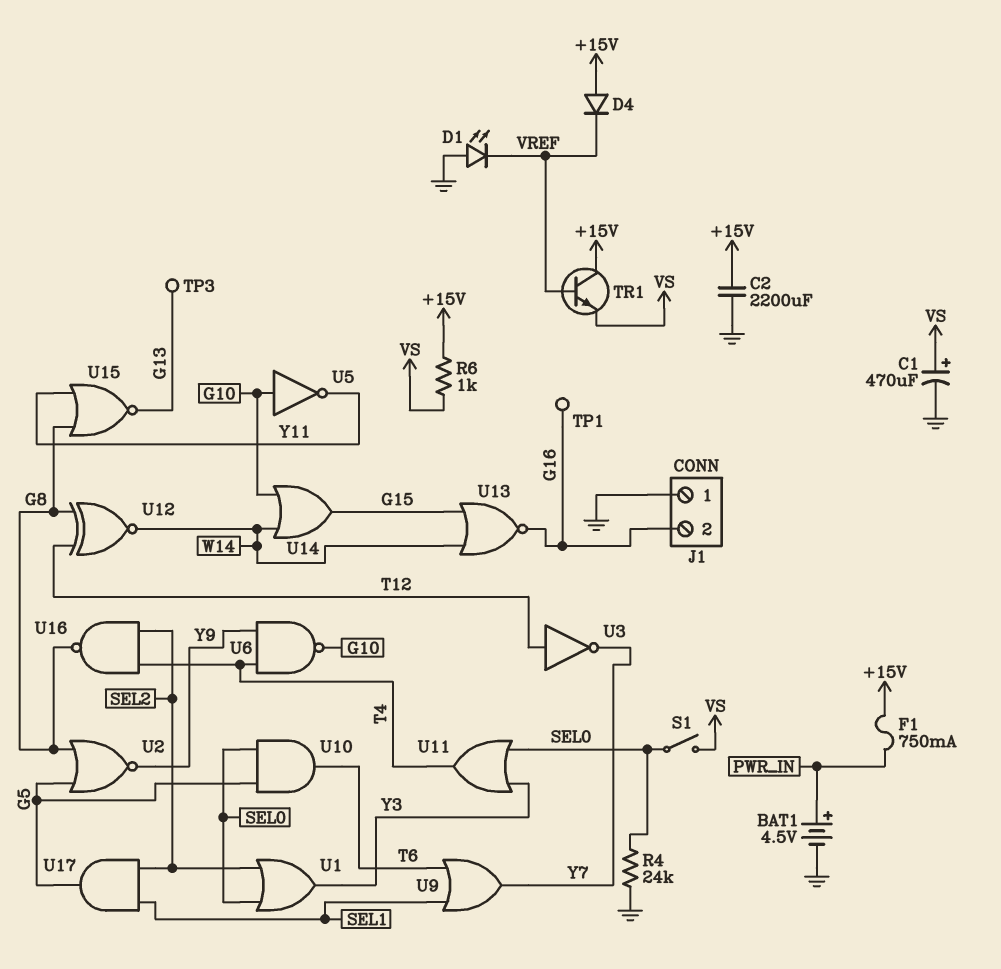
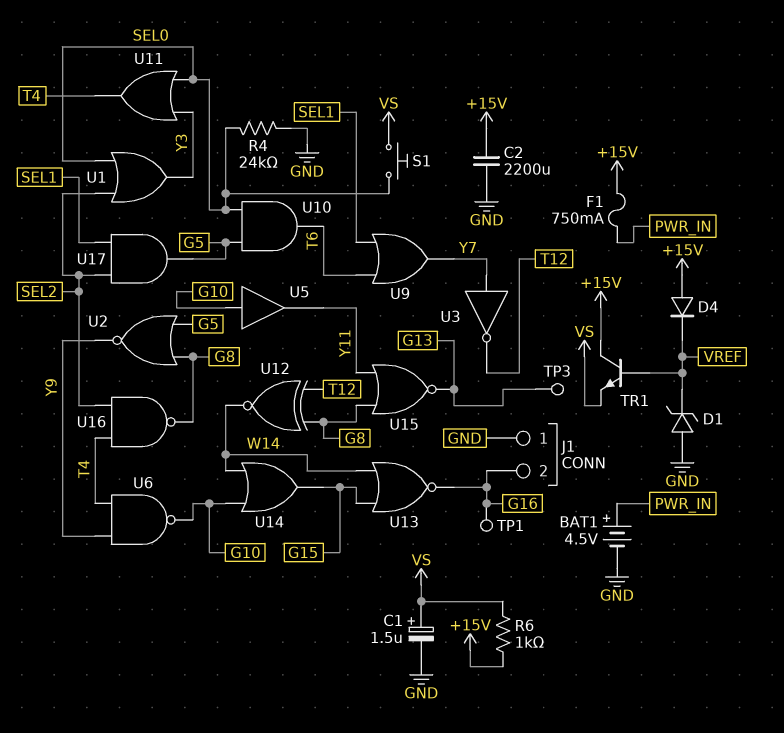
C1: 470uF (plus VS, minus GND) -> 1.5uF (plus VS, minus GND)
D1: LED (A GND, K VREF) -> zener (A GND, K VREF)
S1: switch (SEL0, VS) -> button (SEL0, VS)
U3: NOT (in T12, out Y7) -> NOT (in Y7, out T12)
U5: NOT (in G10, out Y11) -> buffer (in G10, out Y11)

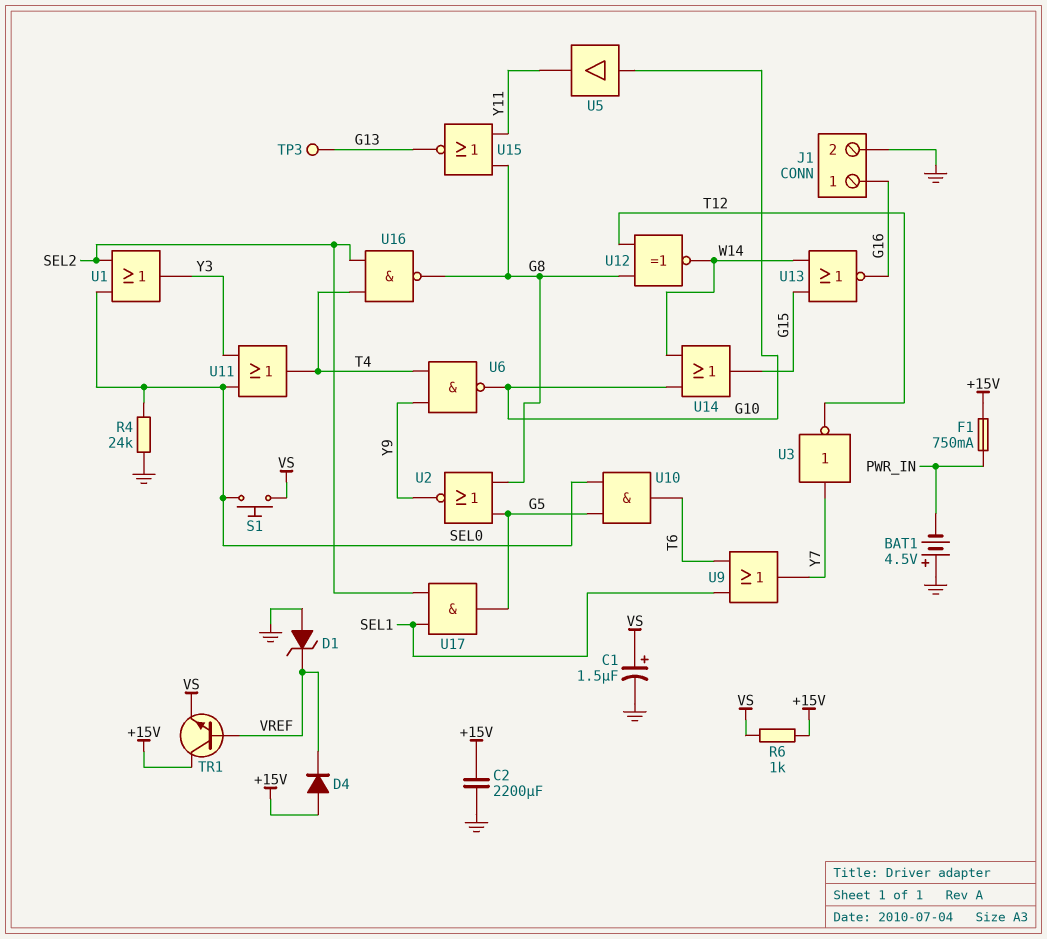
BAT1: 4.5V (plus PWR_IN, minus GND) -> 4.5V (plus GND, minus PWR_IN)
J1 pin 1: GND -> G16
J1 pin 2: G16 -> GND
TP1: test point (G16) -> none

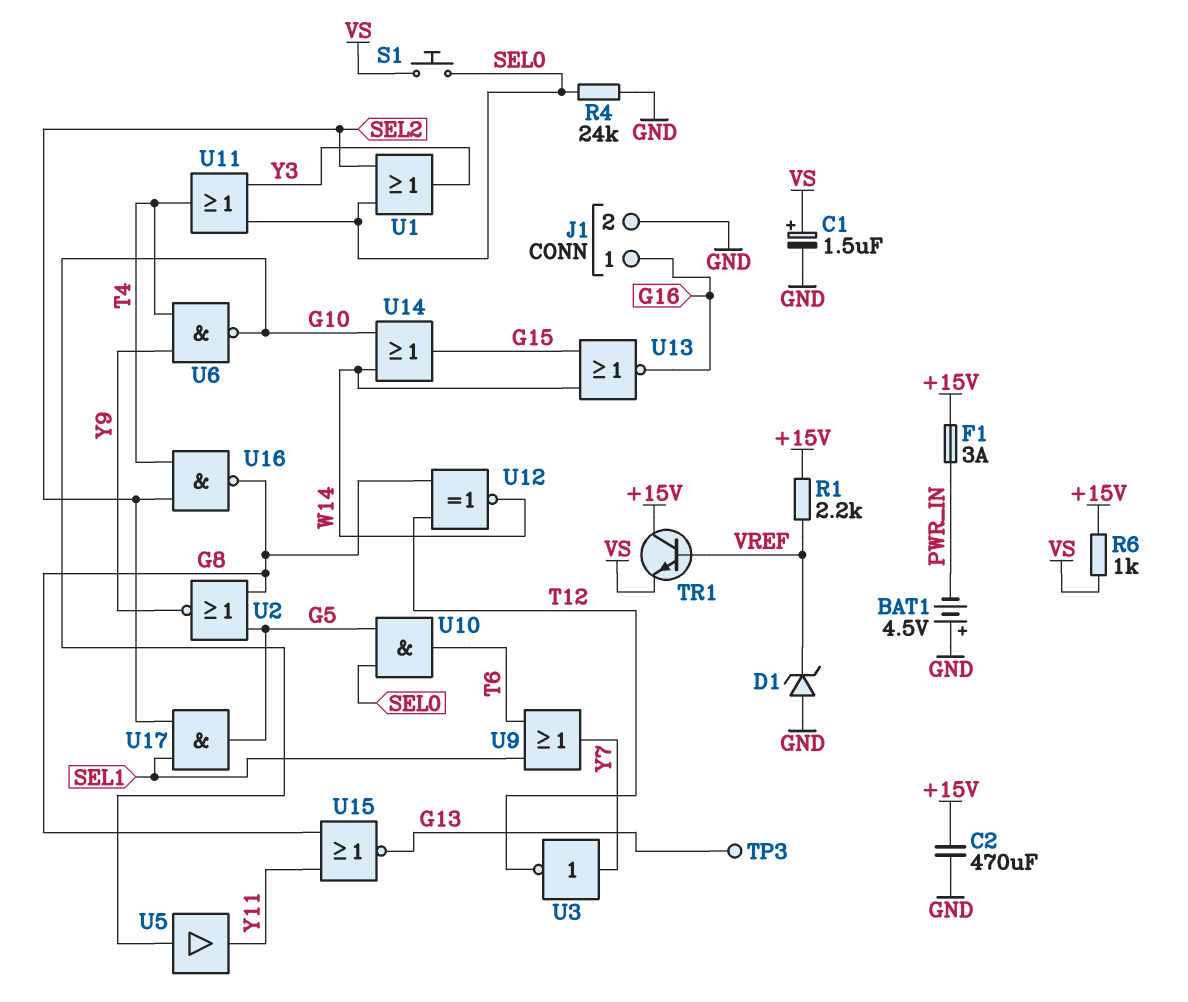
C2: 2200uF (+15V, GND) -> 470uF (+15V, GND)
D4: diode (A +15V, K VREF) -> none
F1: 750mA (+15V, PWR_IN) -> 3A (+15V, PWR_IN)
R1: none -> 2.2k (+15V, VREF)

